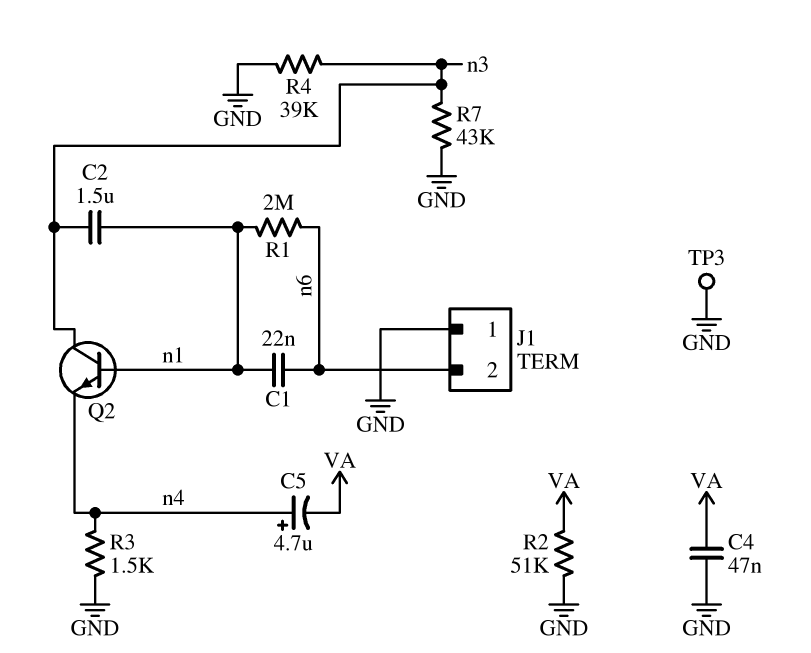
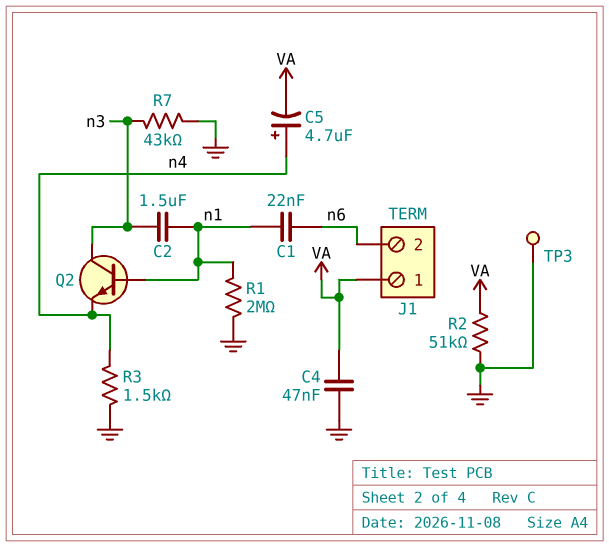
J1 pin 1: GND -> VA
R1: 2M (n1, n6) -> 2M (GND, n1)
R4: 39k (GND, n3) -> none

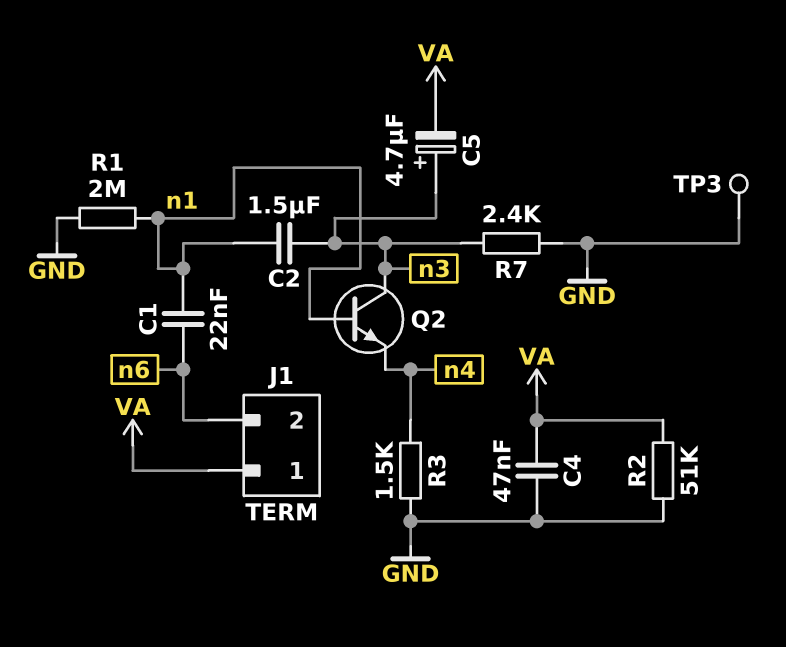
C5: 4.7uF (plus n4, minus VA) -> 4.7uF (plus n3, minus VA)
R7: 43k (GND, n3) -> 2.4k (GND, n3)

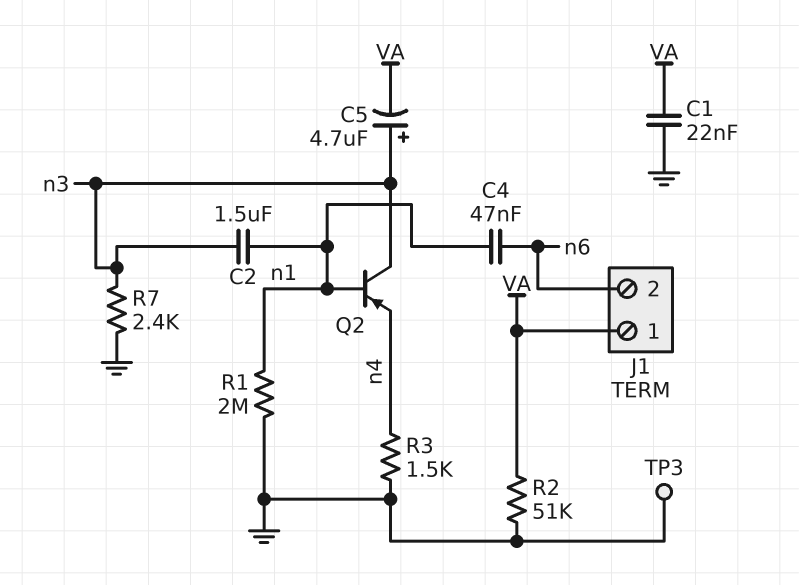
C1: 22nF (n1, n6) -> 22nF (GND, VA)
C4: 47nF (GND, VA) -> 47nF (n1, n6)
Q2: NPN (B n1, C n3, E n4) -> PNP (B n1, C n3, E n4)

